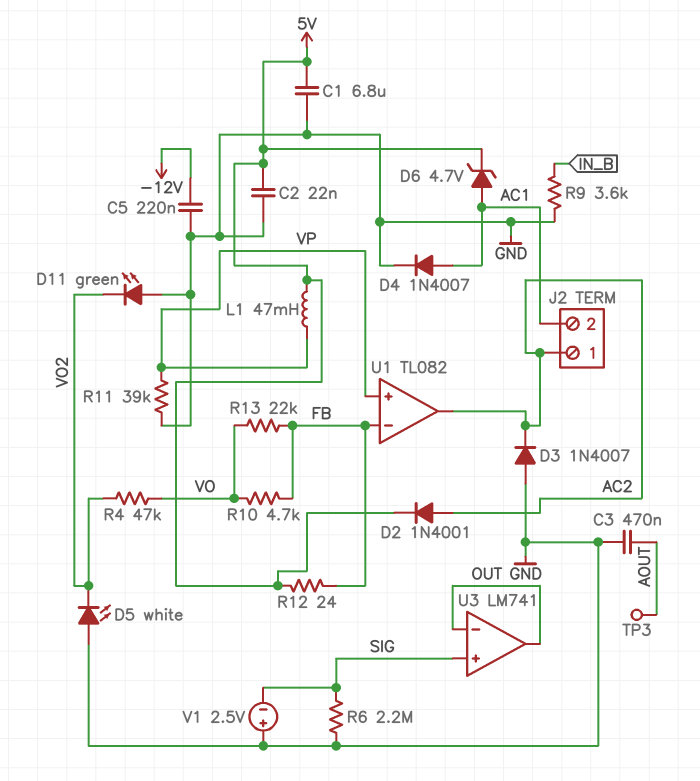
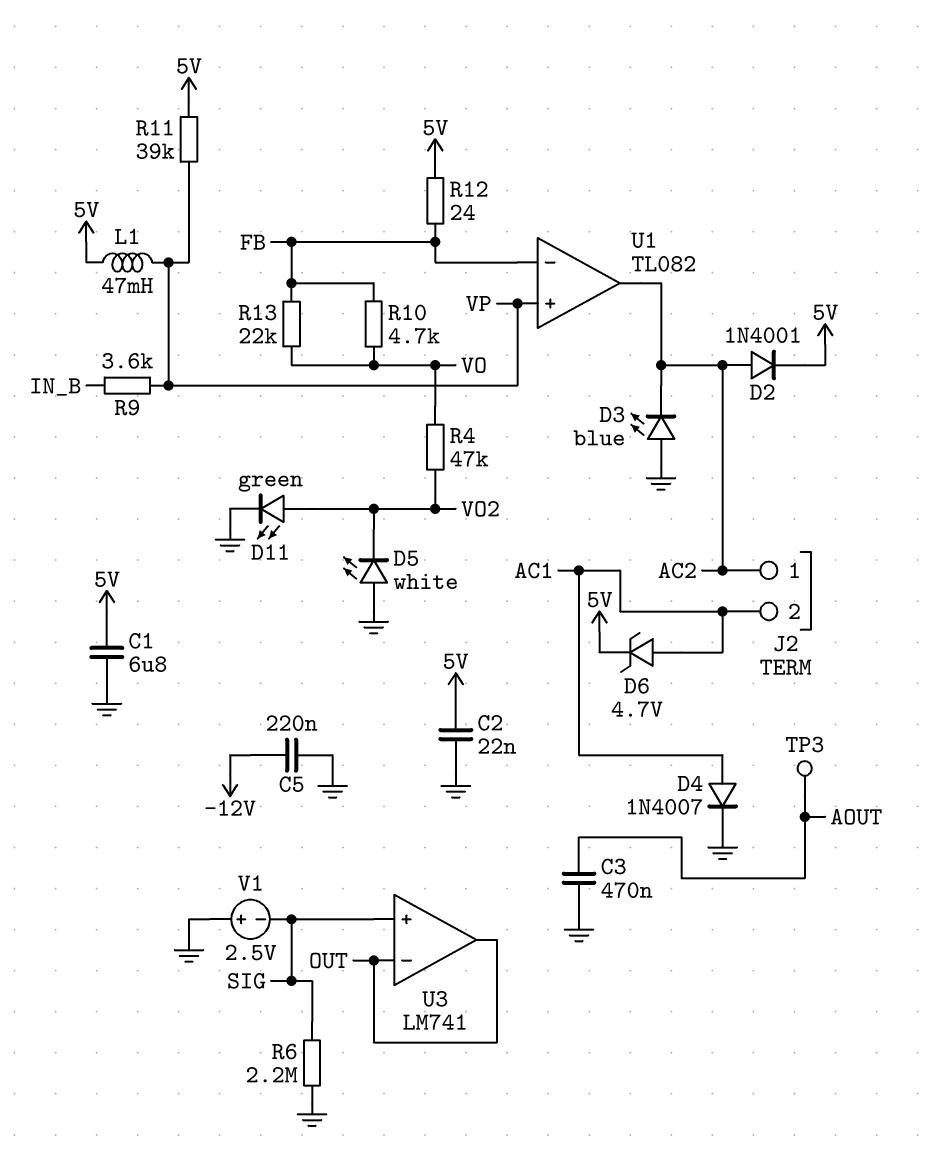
D3: diode 1N4007 (A GND, K AC2) -> LED blue (A GND, K AC2)
D11: LED green (A GND, K VO2) -> LED green (A VO2, K GND)
R9: 3.6k (GND, IN_B) -> 3.6k (IN_B, VP)
R11: 39k (GND, VP) -> 39k (5V, VP)

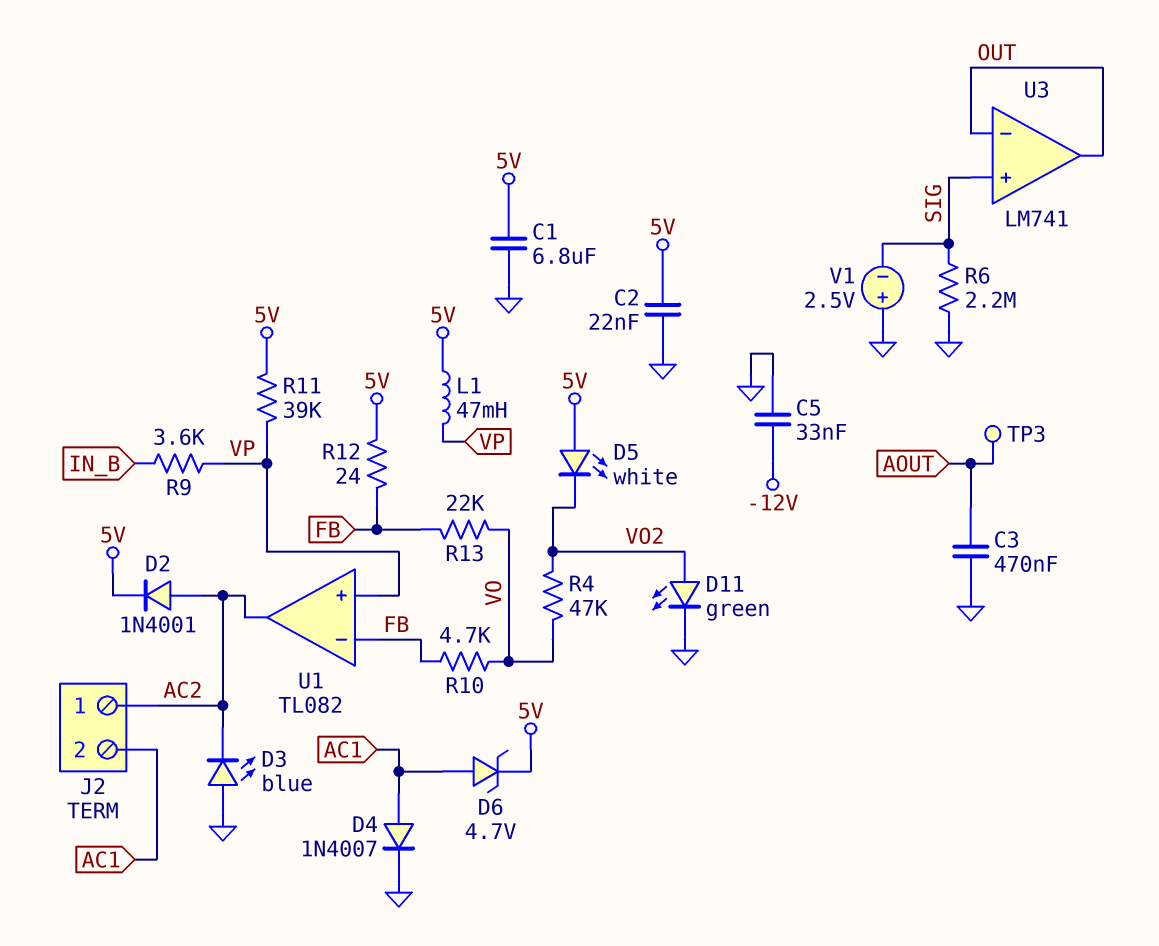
C5: 220nF (-12V, GND) -> 33nF (-12V, GND)
D5: LED white (A GND, K VO2) -> LED white (A 5V, K VO2)

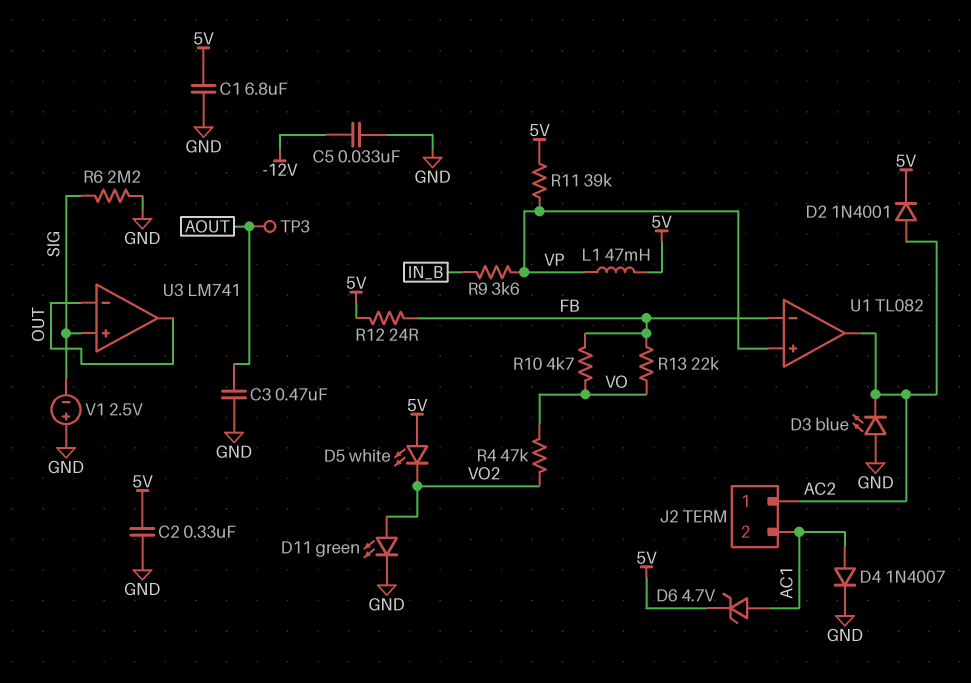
C2: 22nF (5V, GND) -> 330nF (5V, GND)

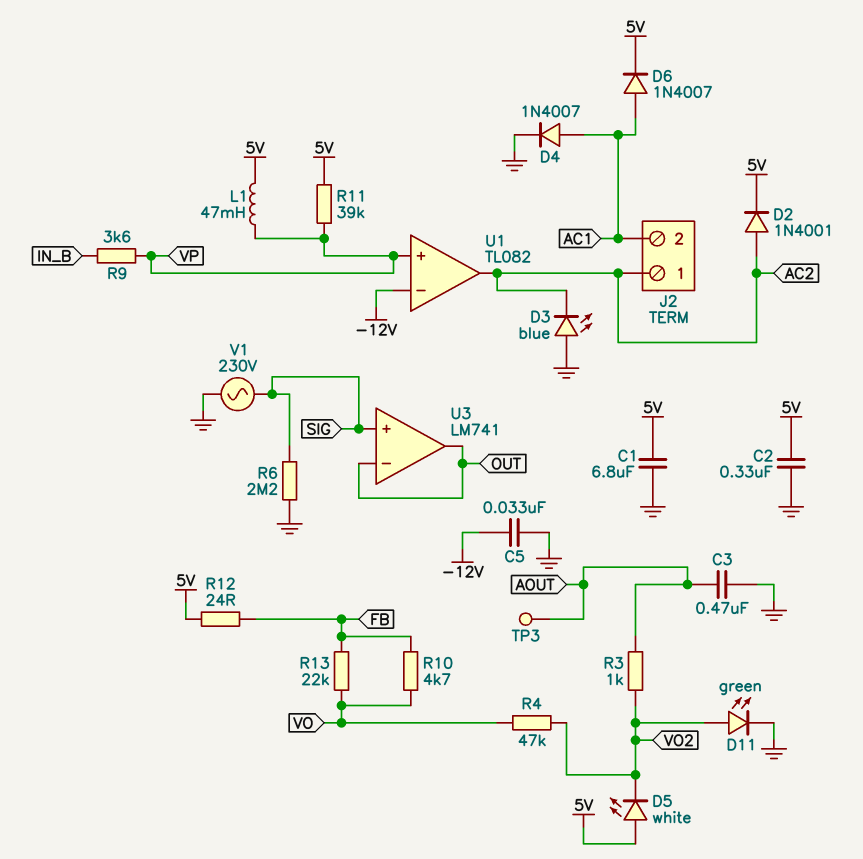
D6: zener 4.7V (A AC1, K 5V) -> diode 1N4007 (A AC1, K 5V)
R3: none -> 1k (AOUT, VO2)
U1 pin in-: FB -> -12V
V1: 2.5V (plus GND, minus SIG) -> AC 230V (GND, SIG)

